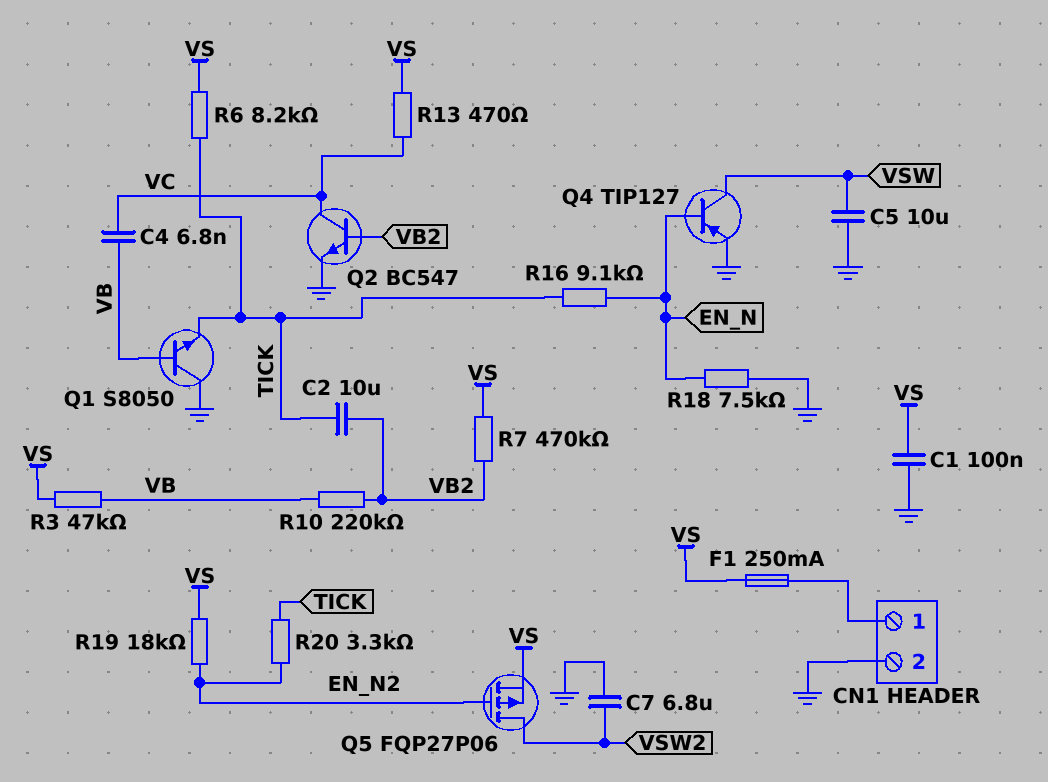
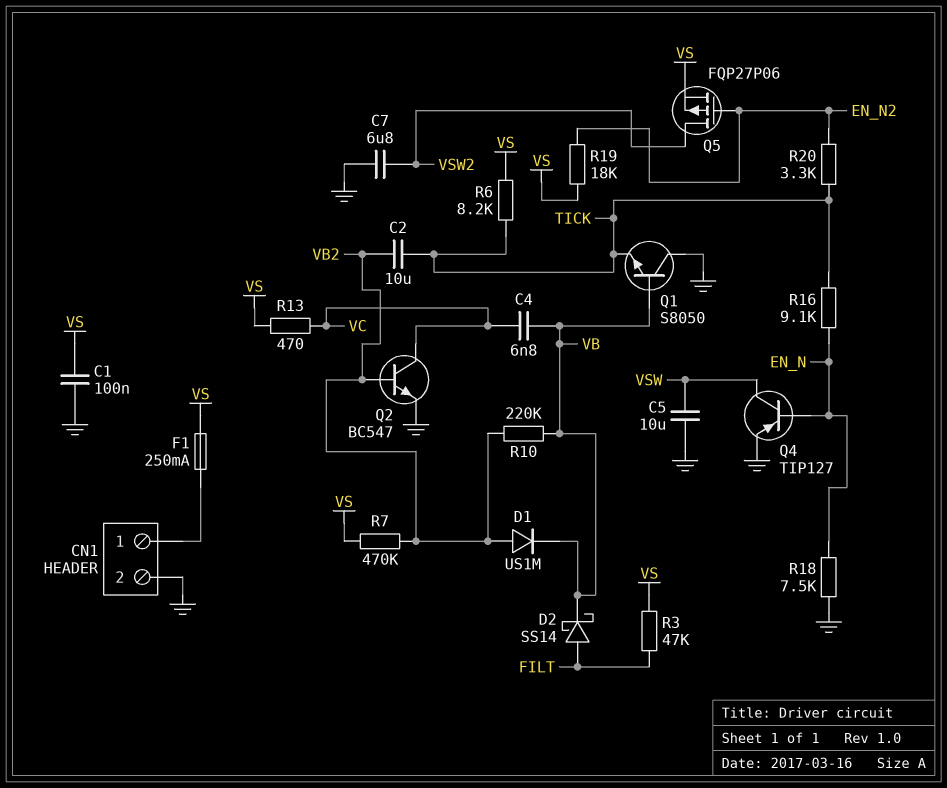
D1: none -> diode US1M (A VB2, K VB)
D2: none -> schottky SS14 (A FILT, K VB)
R3: 47k (VB, VS) -> 47k (FILT, VS)

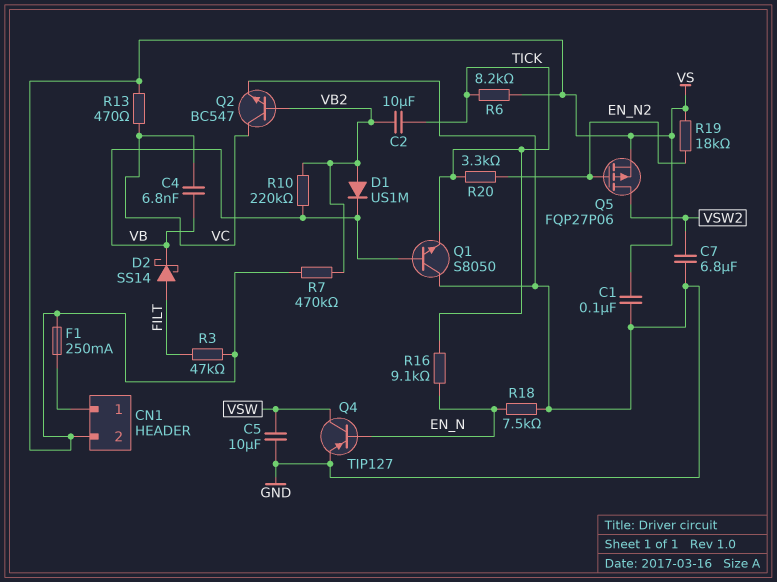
CN1 pin 2: GND -> VS

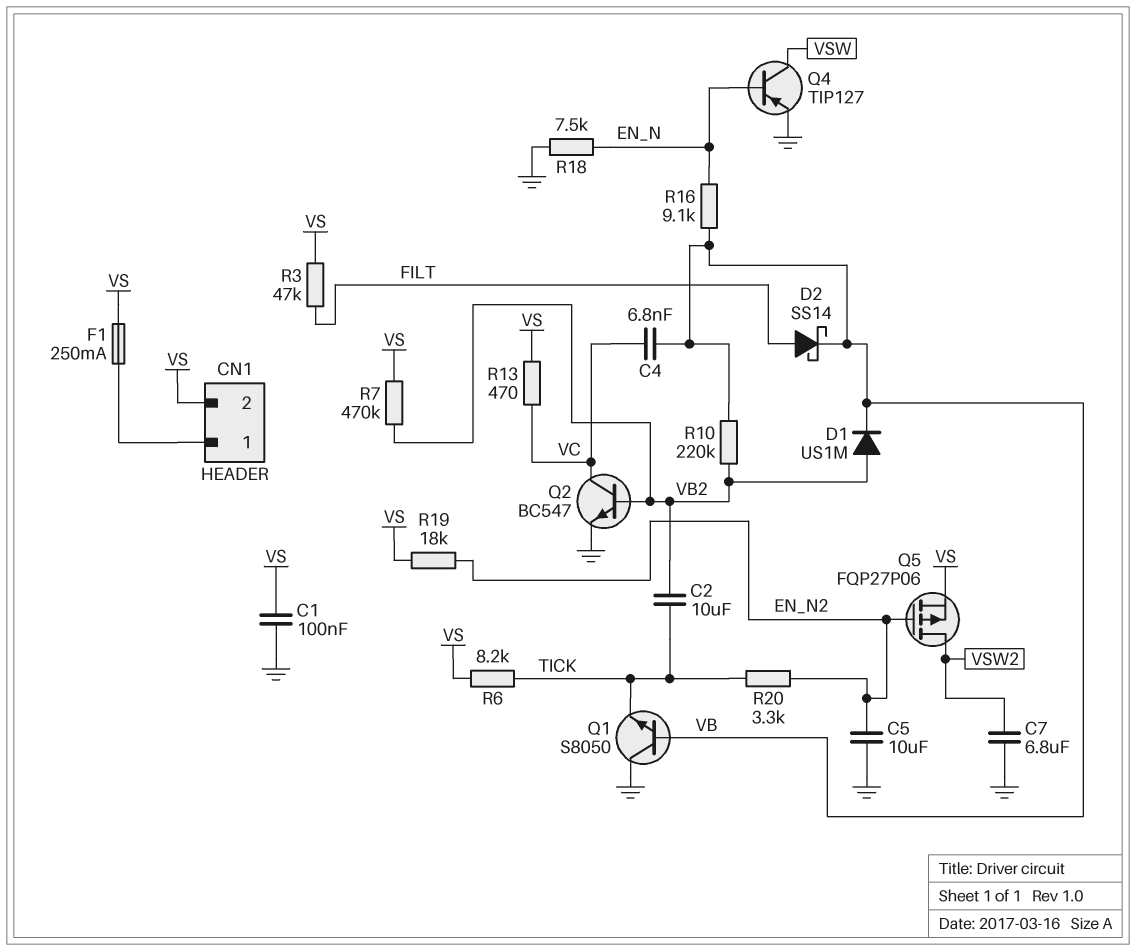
C5: 10uF (GND, VSW) -> 10uF (EN_N2, GND)
R16: 9.1k (EN_N, TICK) -> 9.1k (EN_N, VB)

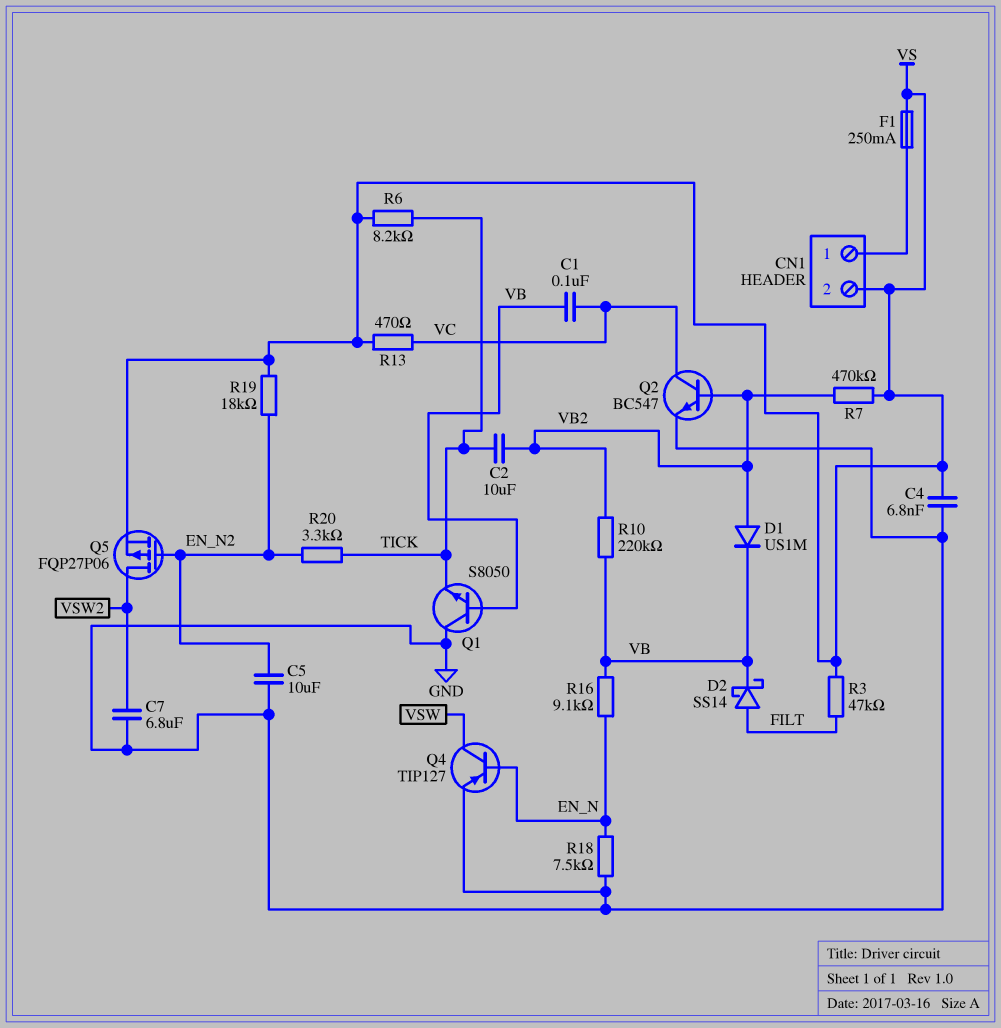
C1: 100nF (GND, VS) -> 100nF (VB, VC)
C4: 6.8nF (VB, VC) -> 6.8nF (GND, VS)

